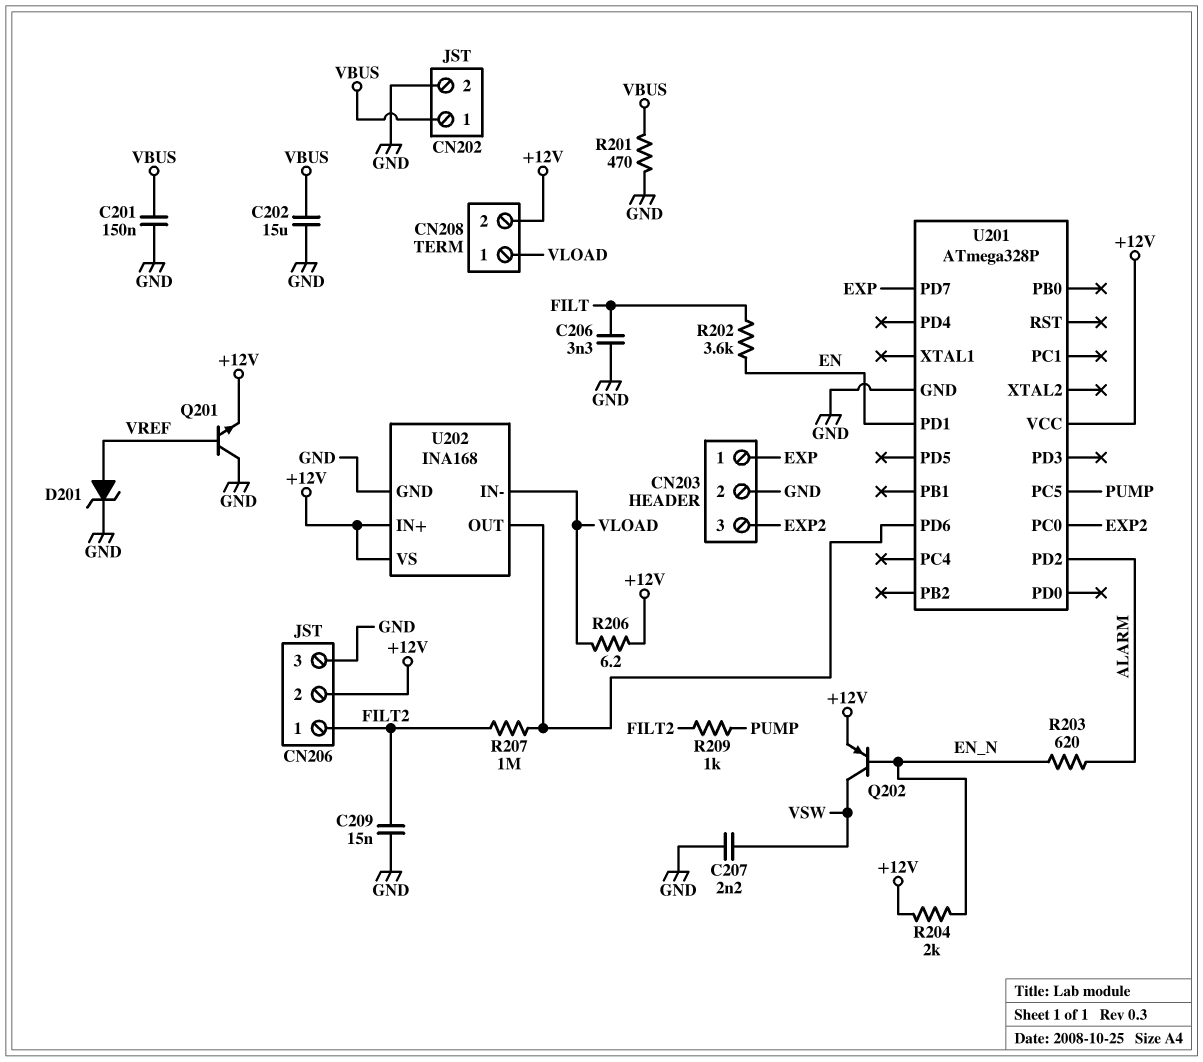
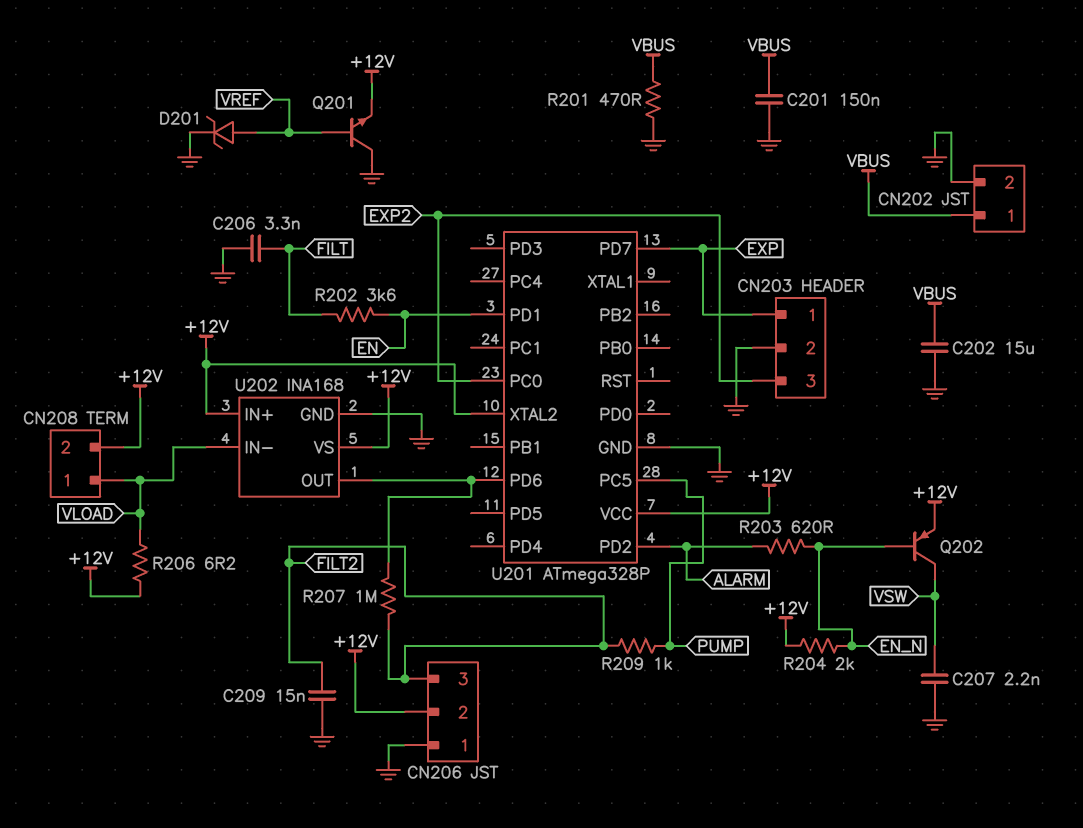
CN206 pin 1: FILT2 -> GND
CN206 pin 3: GND -> FILT2
U201 pin XTAL2: none -> +12V

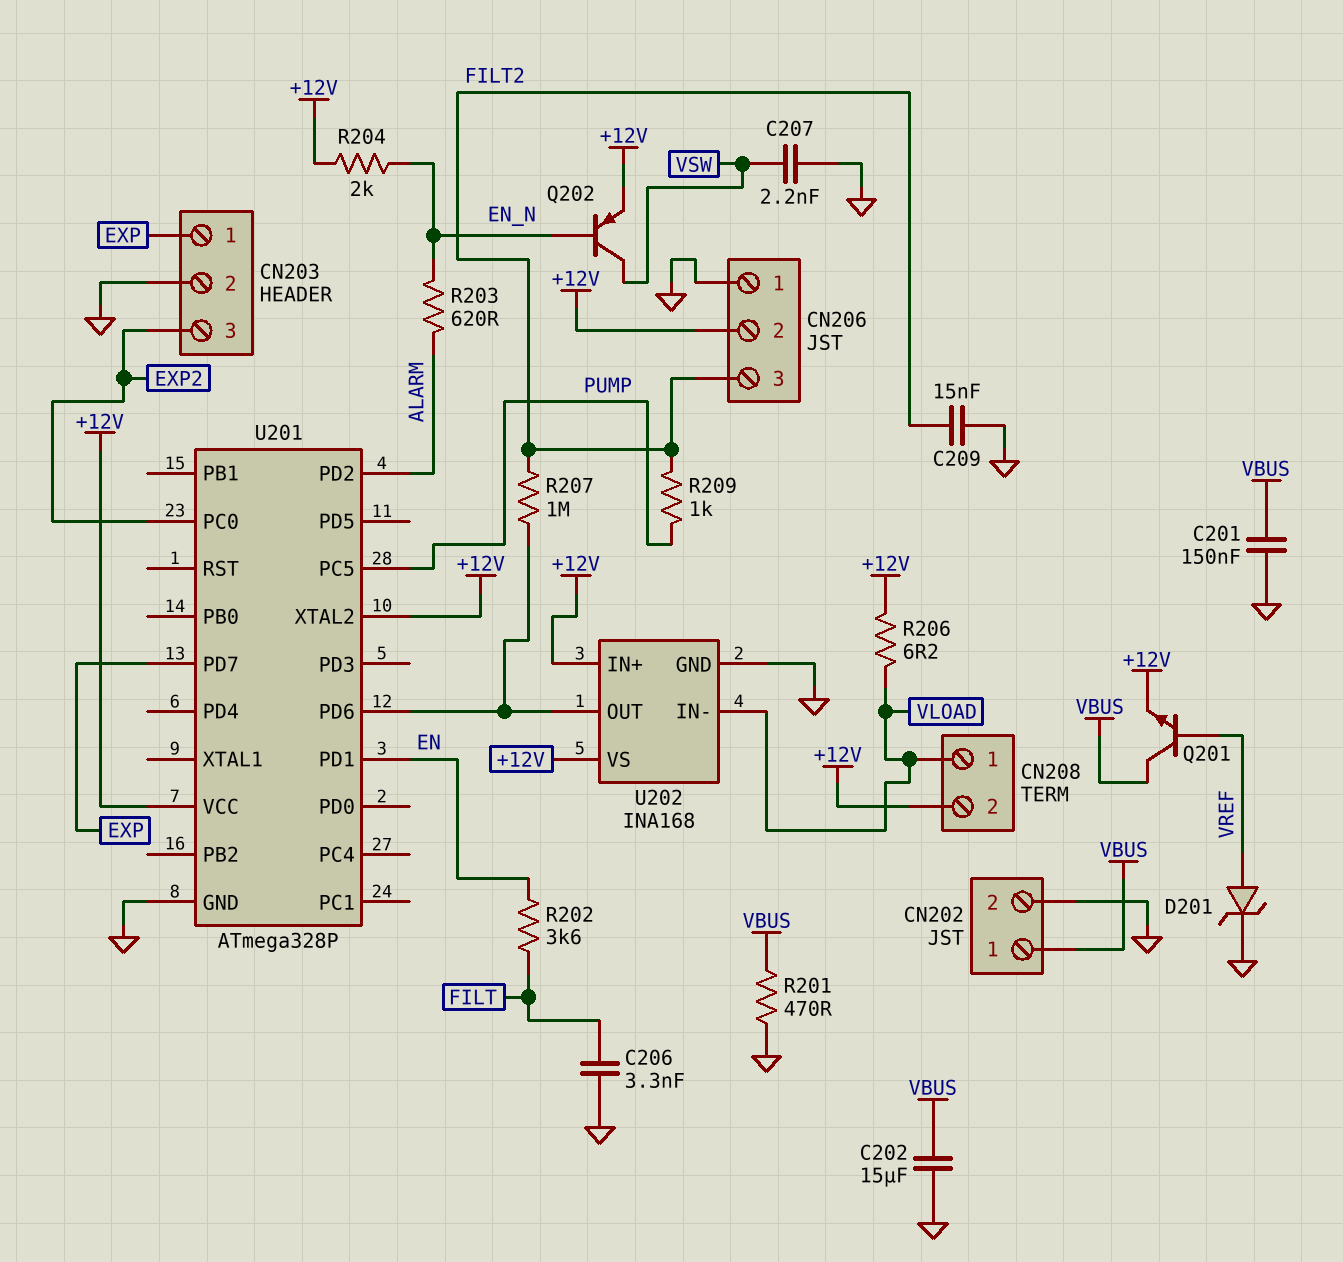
Q201: NPN (B VREF, C GND, E +12V) -> NPN (B VREF, C VBUS, E +12V)

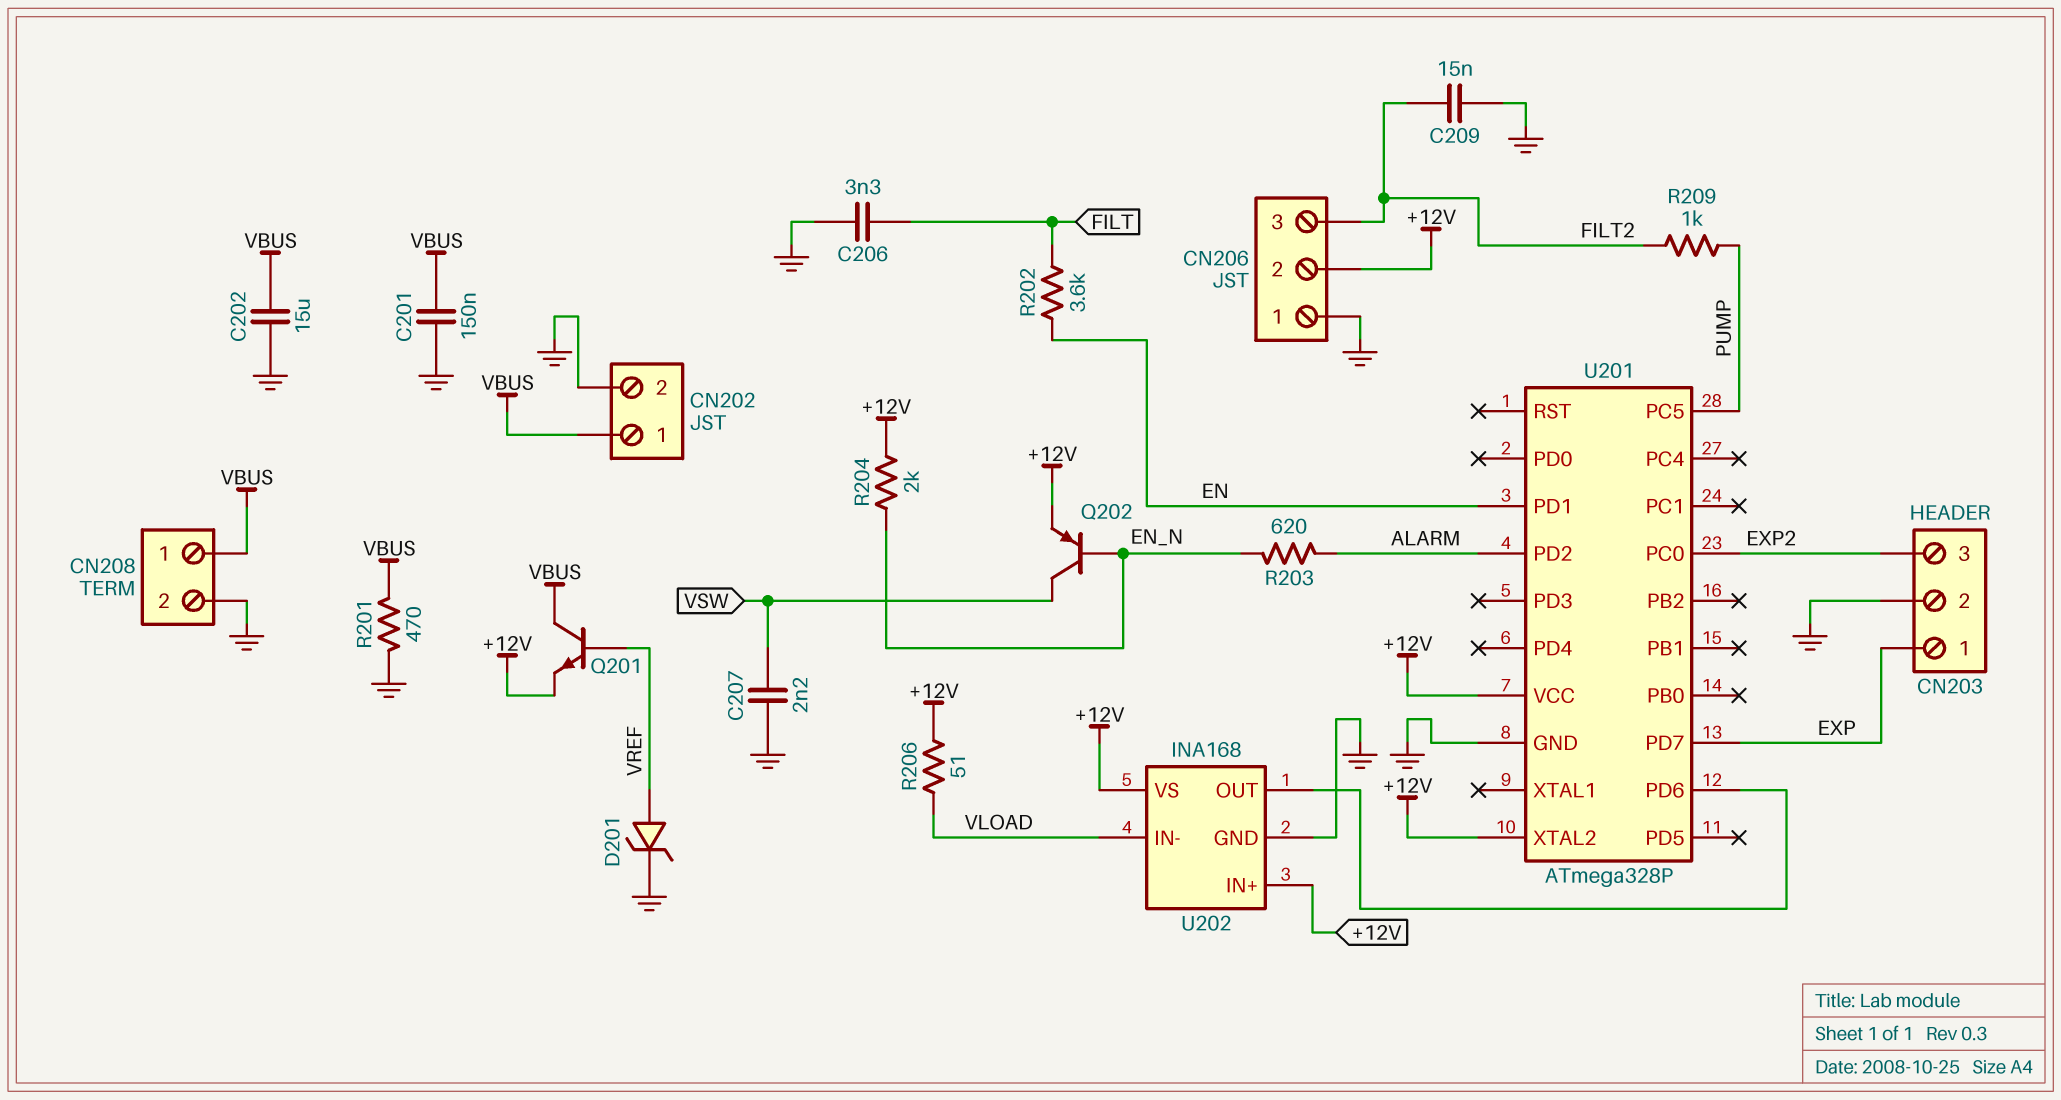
CN208 pin 1: VLOAD -> VBUS
CN208 pin 2: +12V -> GND
R206: 6.2 (+12V, VLOAD) -> 51 (+12V, VLOAD)
R207: 1M (FILT2, U201/PD6) -> none

